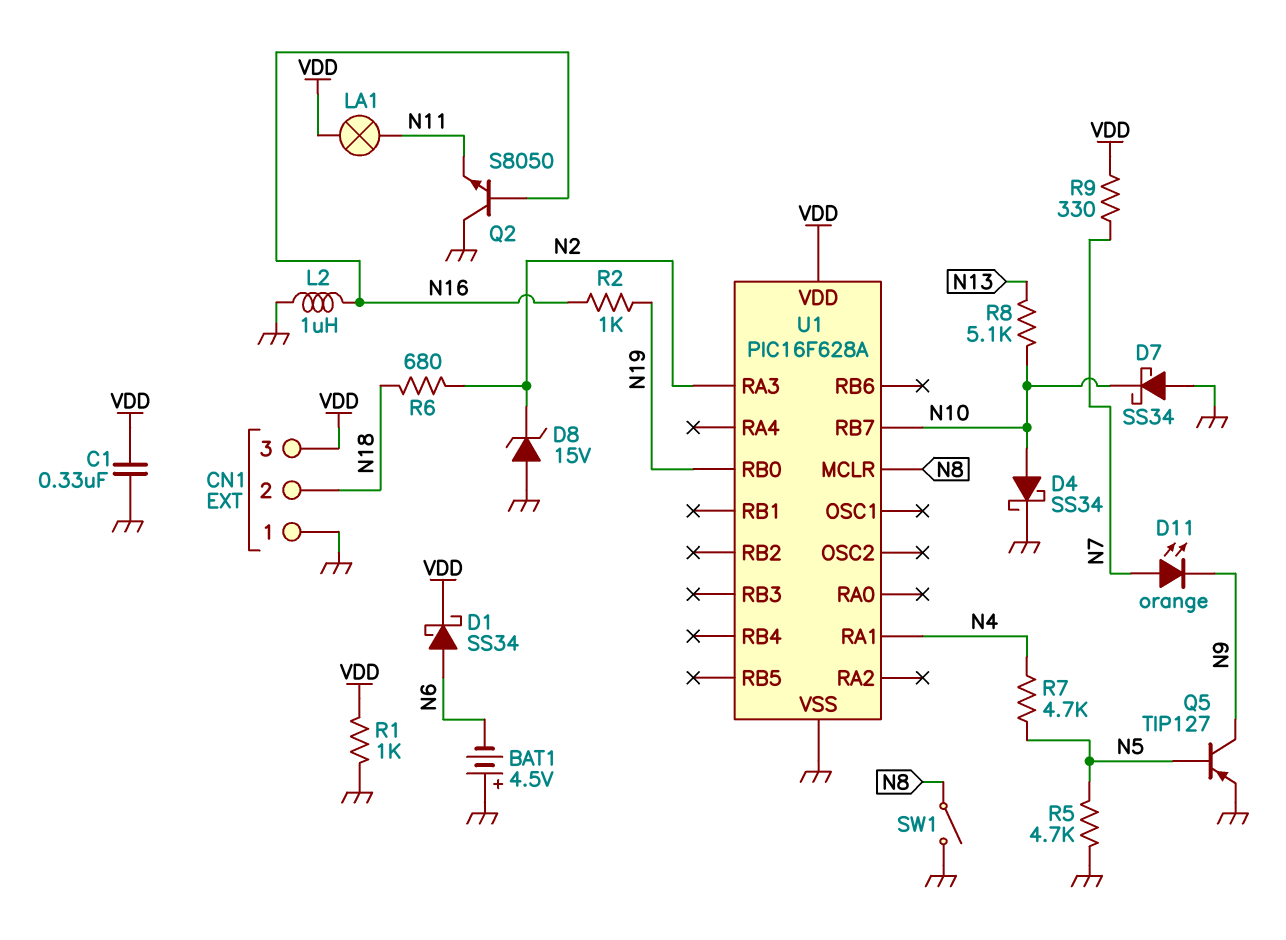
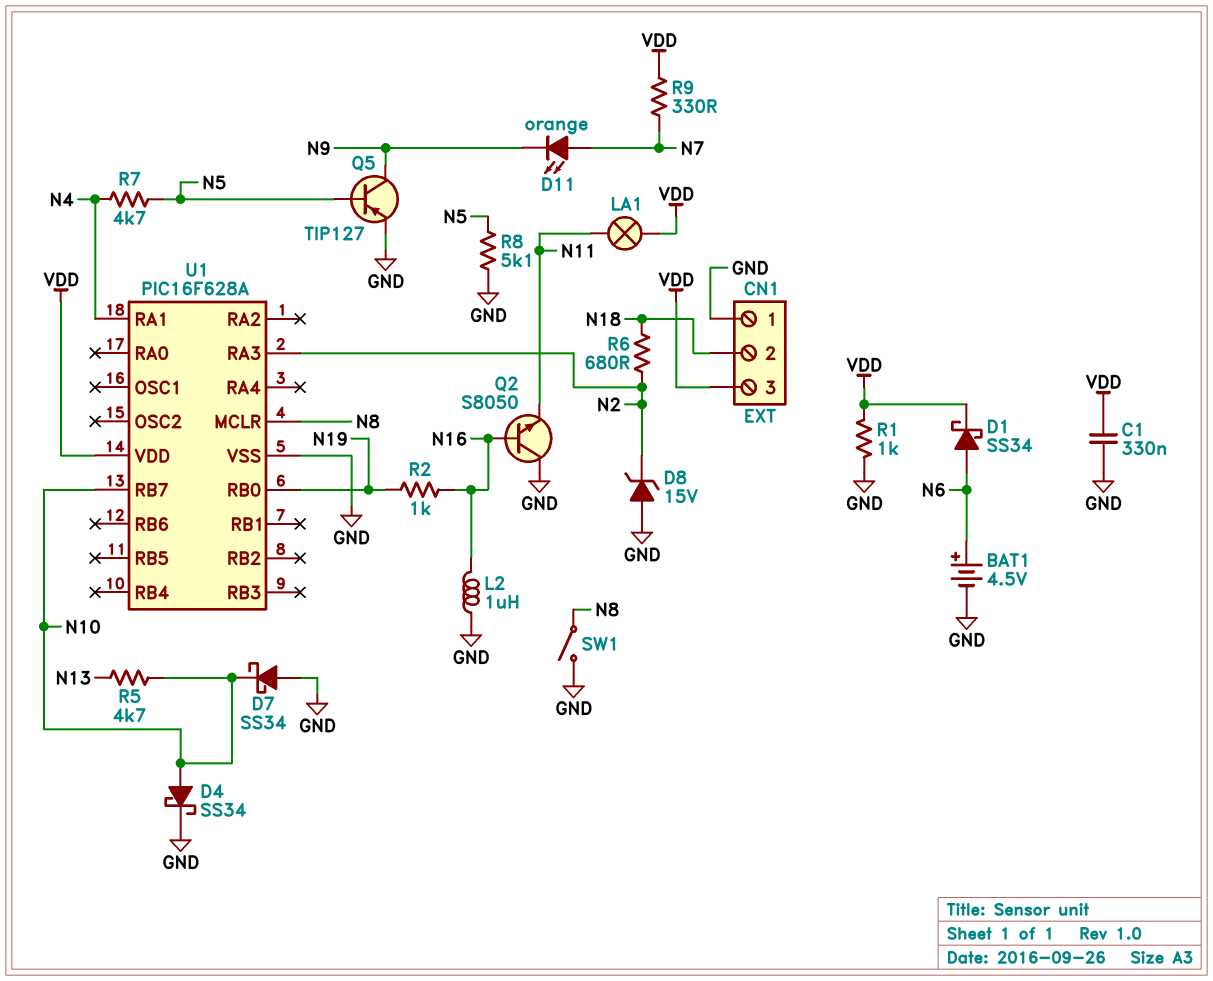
BAT1: 4.5V (plus GND, minus N6) -> 4.5V (plus N6, minus GND)
R5: 4.7k (GND, N5) -> 4.7k (N10, N13)
R8: 5.1k (N10, N13) -> 5.1k (GND, N5)

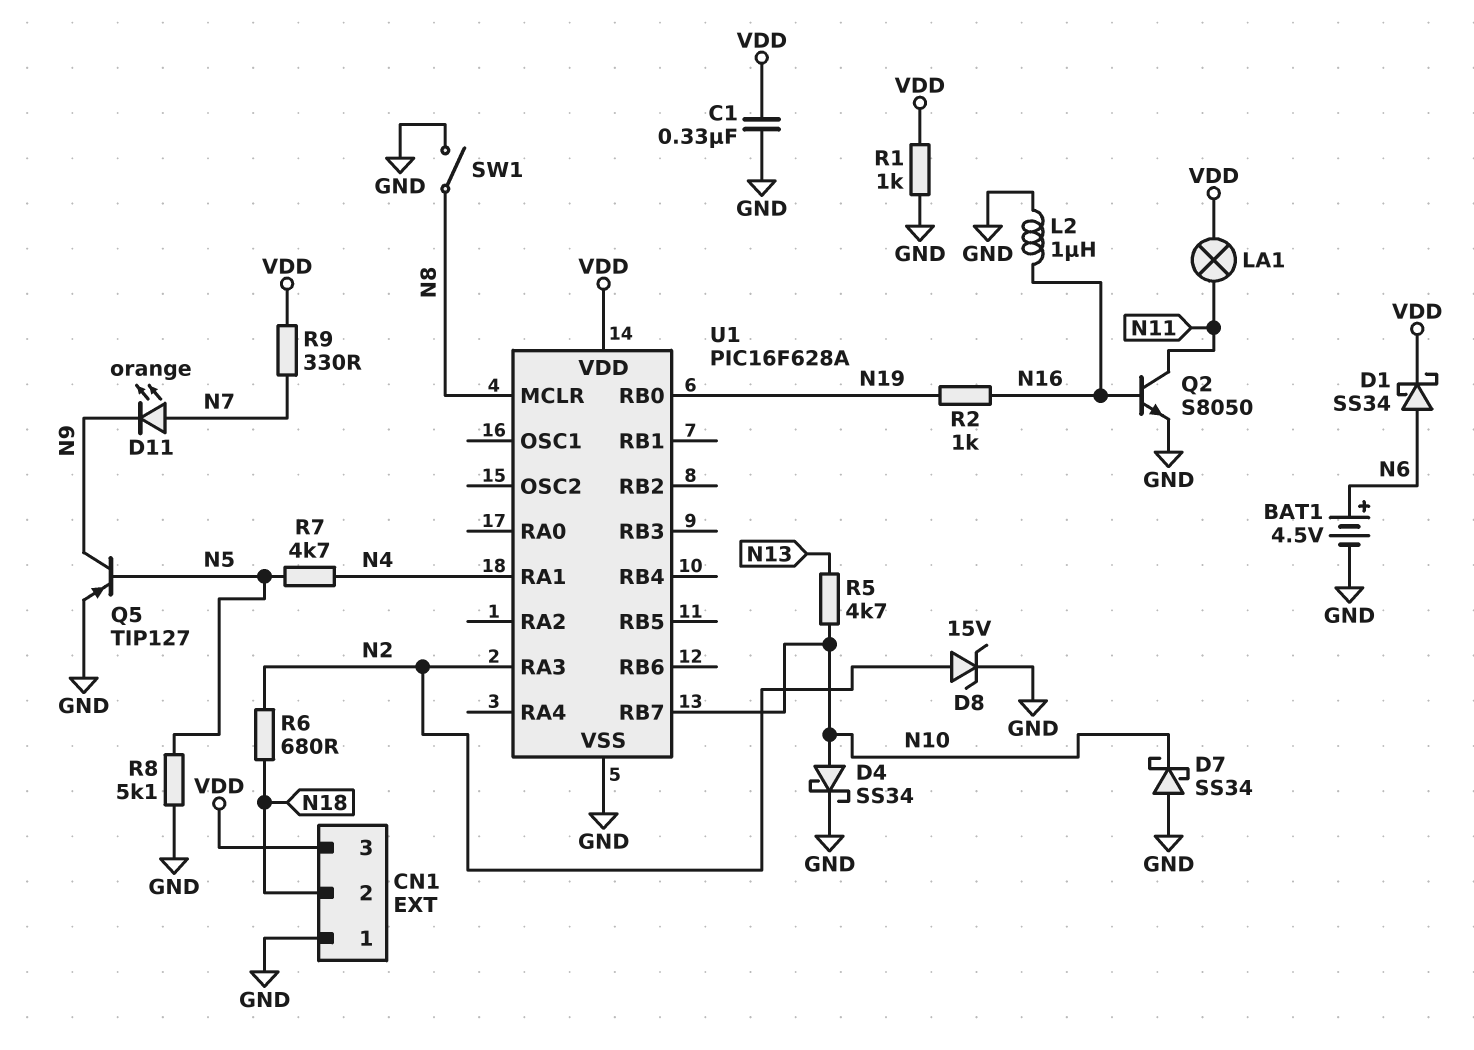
D8: zener 15V (A GND, K N2) -> zener 15V (A N2, K GND)
Q2: NPN S8050 (B N16, C GND, E N11) -> NPN S8050 (B N16, C N11, E GND)

